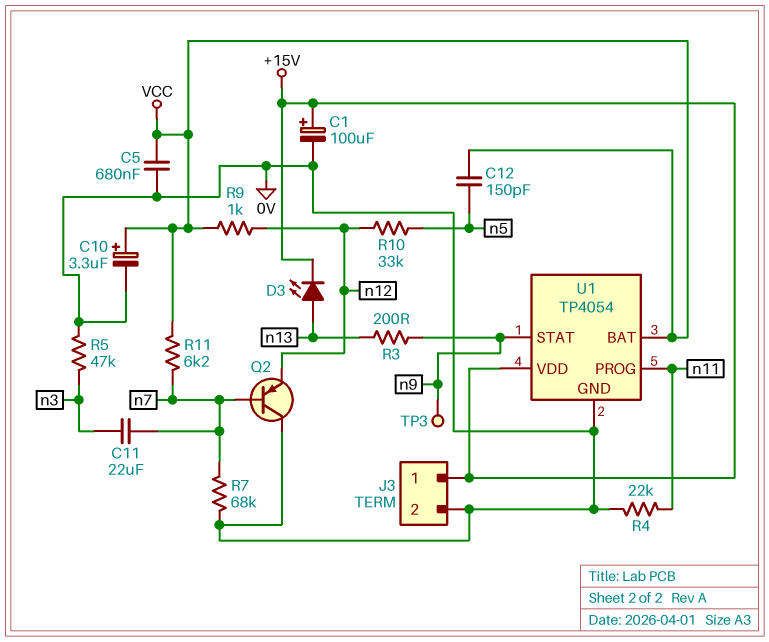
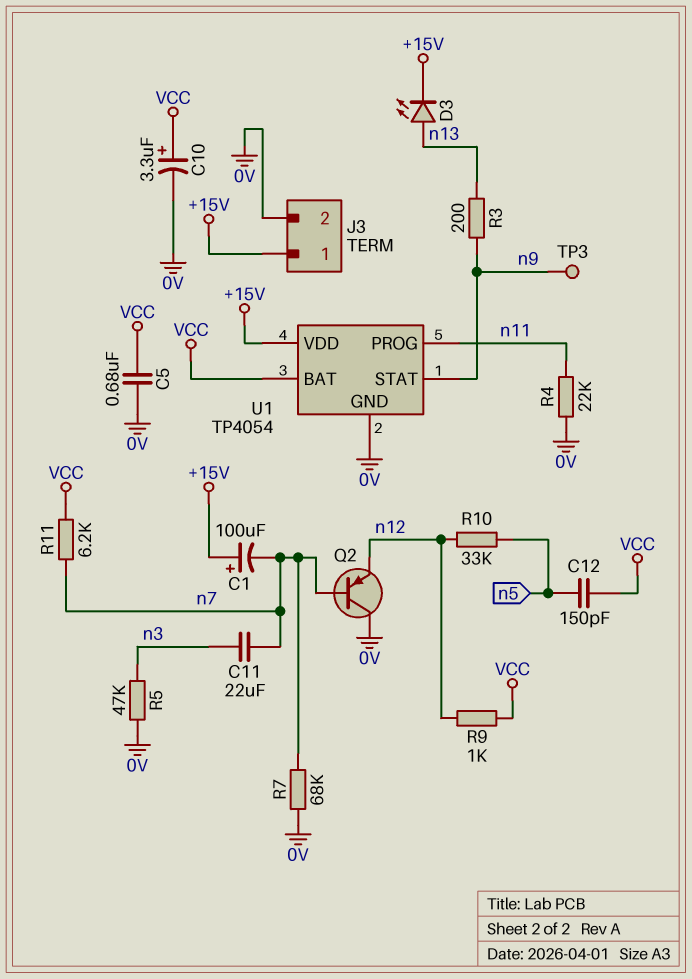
C1: 100uF (plus +15V, minus 0V) -> 100uF (plus +15V, minus n7)

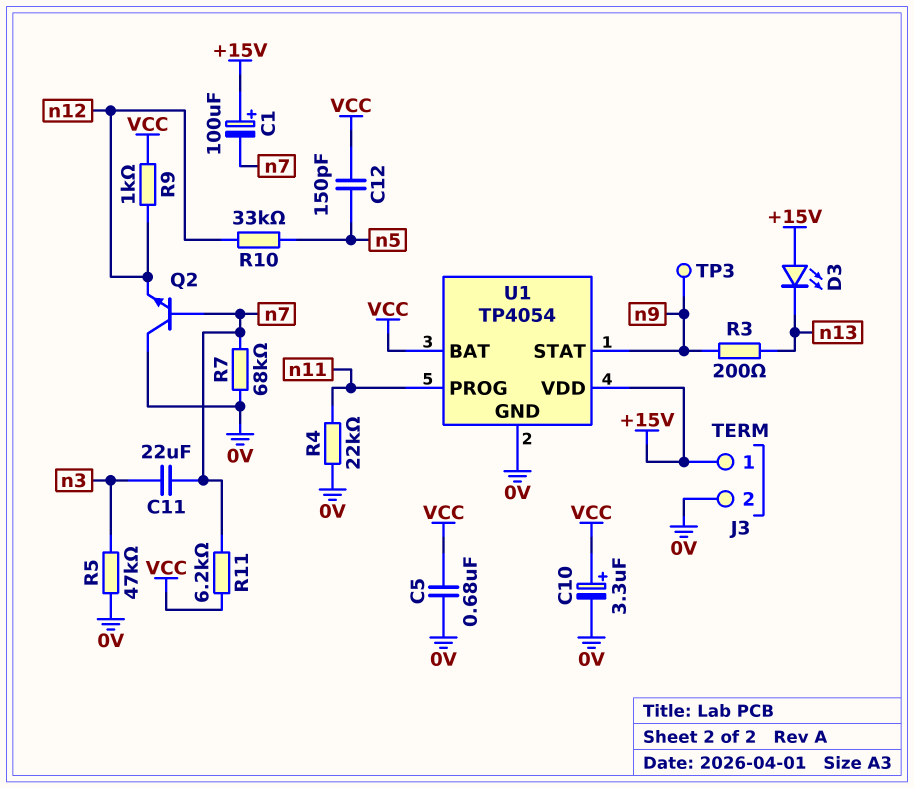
D3: LED (A n13, K +15V) -> LED (A +15V, K n13)
Q2: PNP (B n7, C 0V, E n12) -> NPN (B n7, C 0V, E n12)

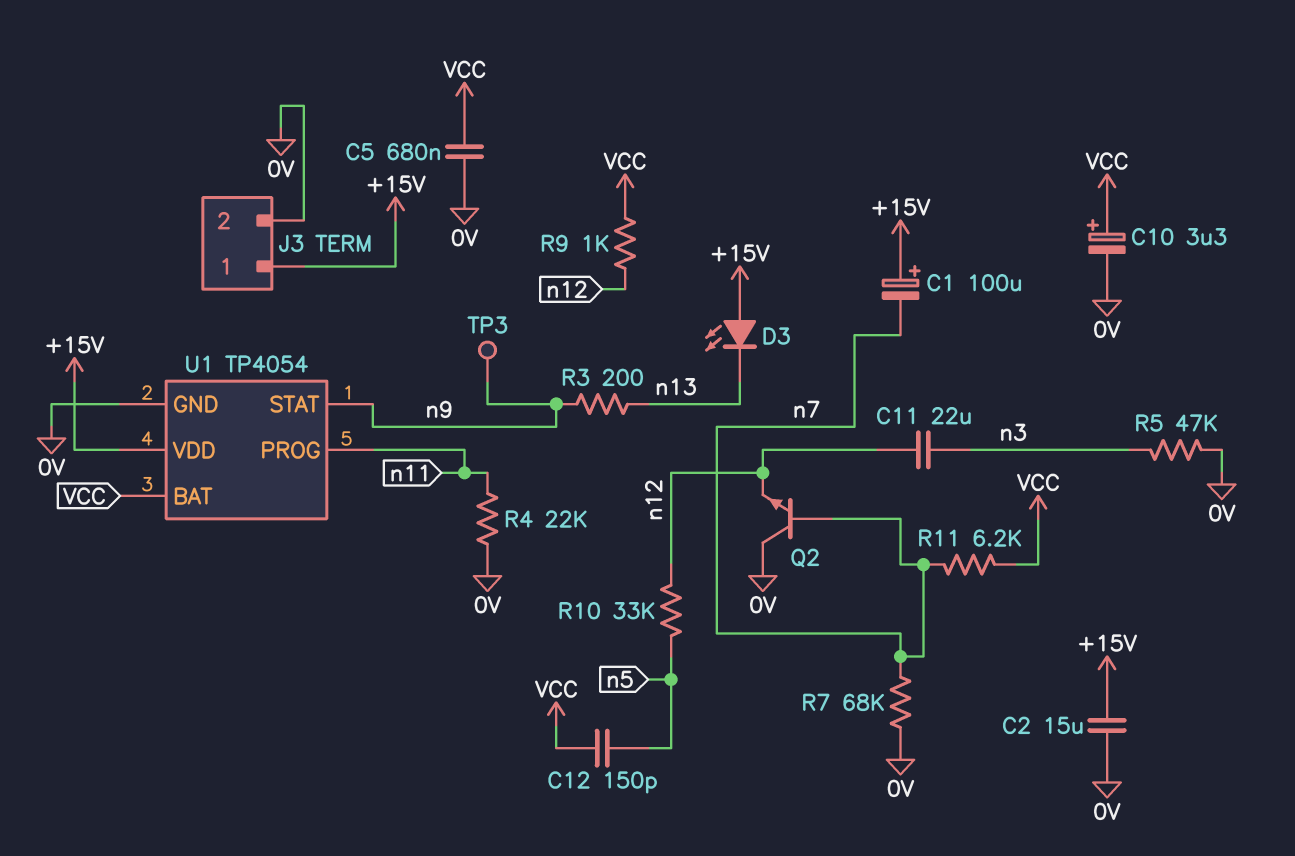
C2: none -> 15uF (+15V, 0V)
C11: 22uF (n3, n7) -> 22uF (n3, n12)

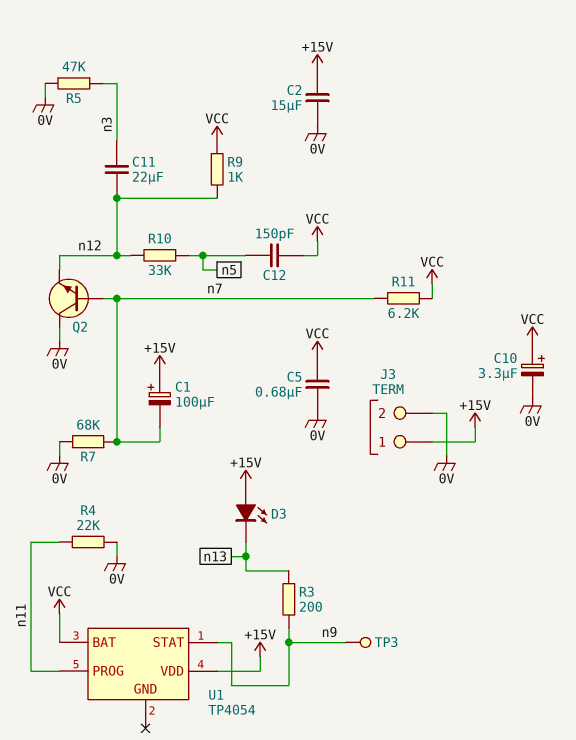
U1 pin GND: 0V -> none

